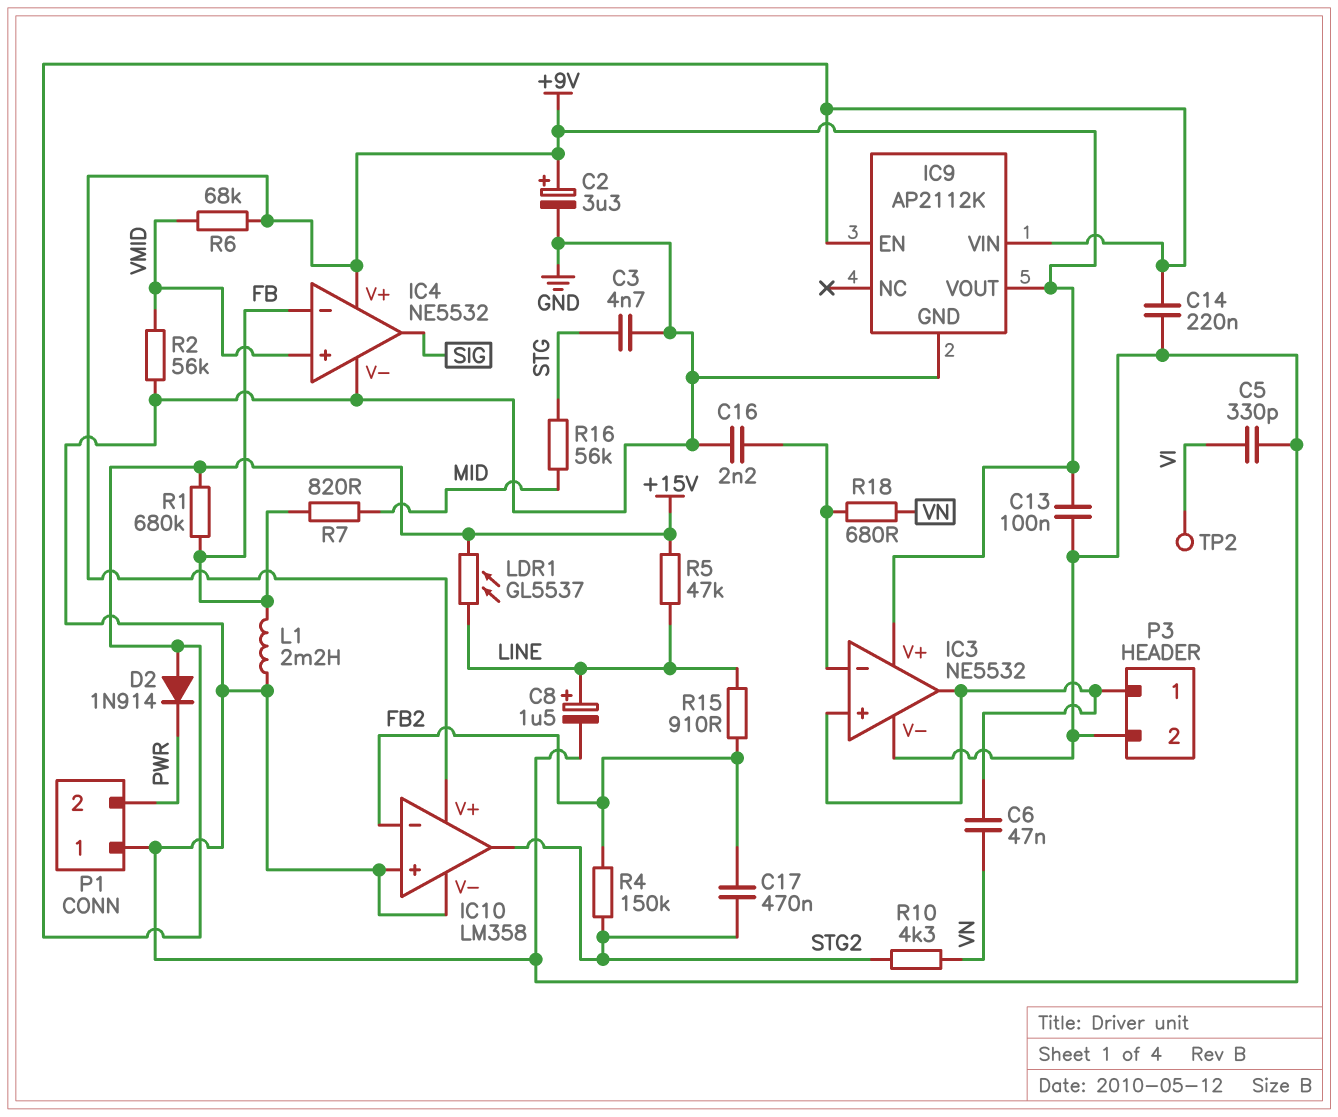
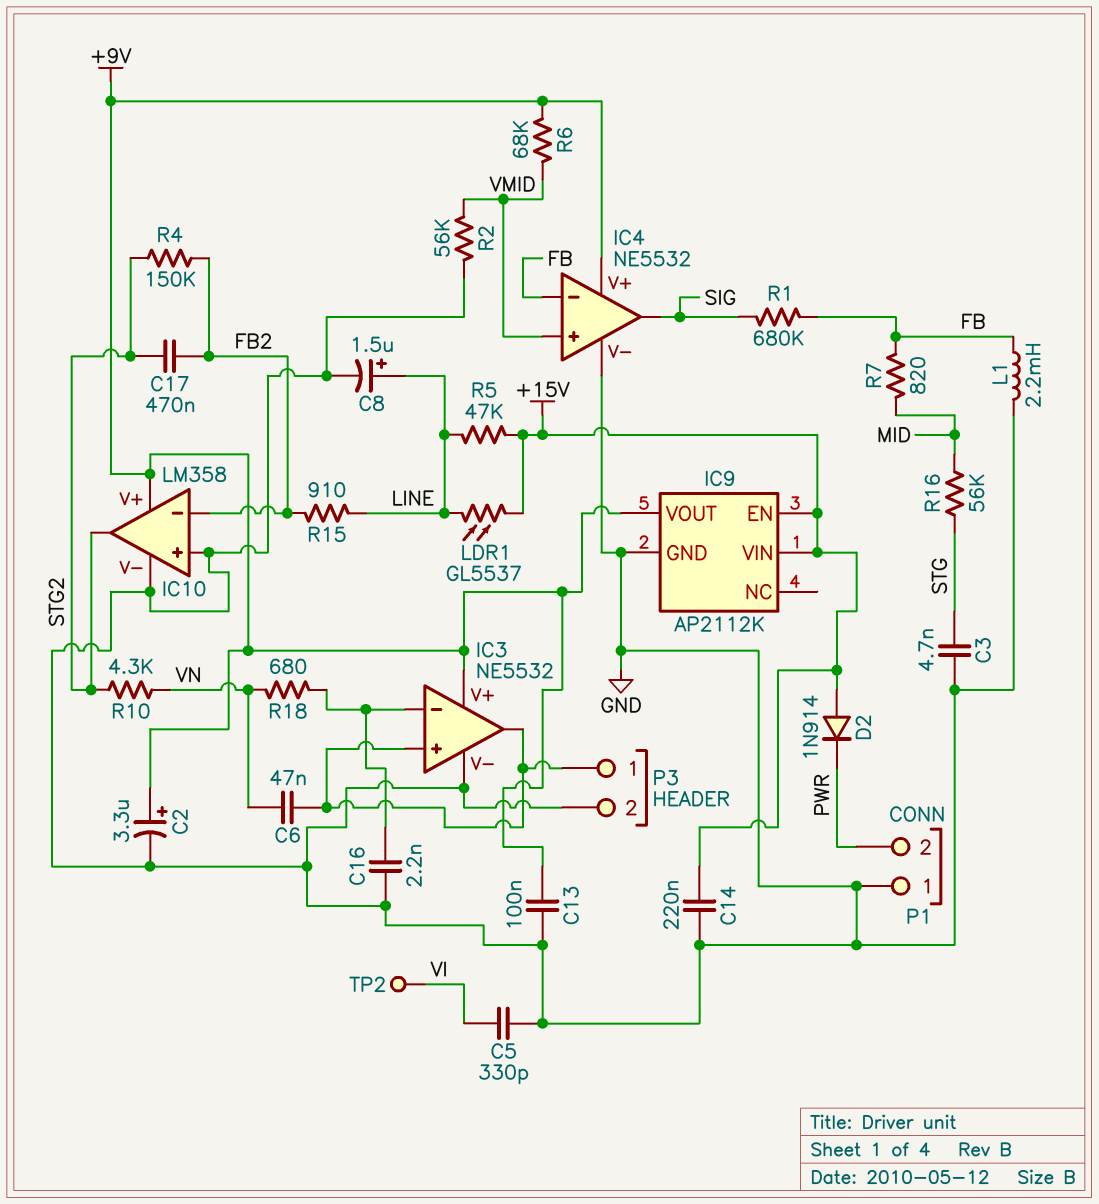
R1: 680k (+15V, FB) -> 680k (FB, SIG)

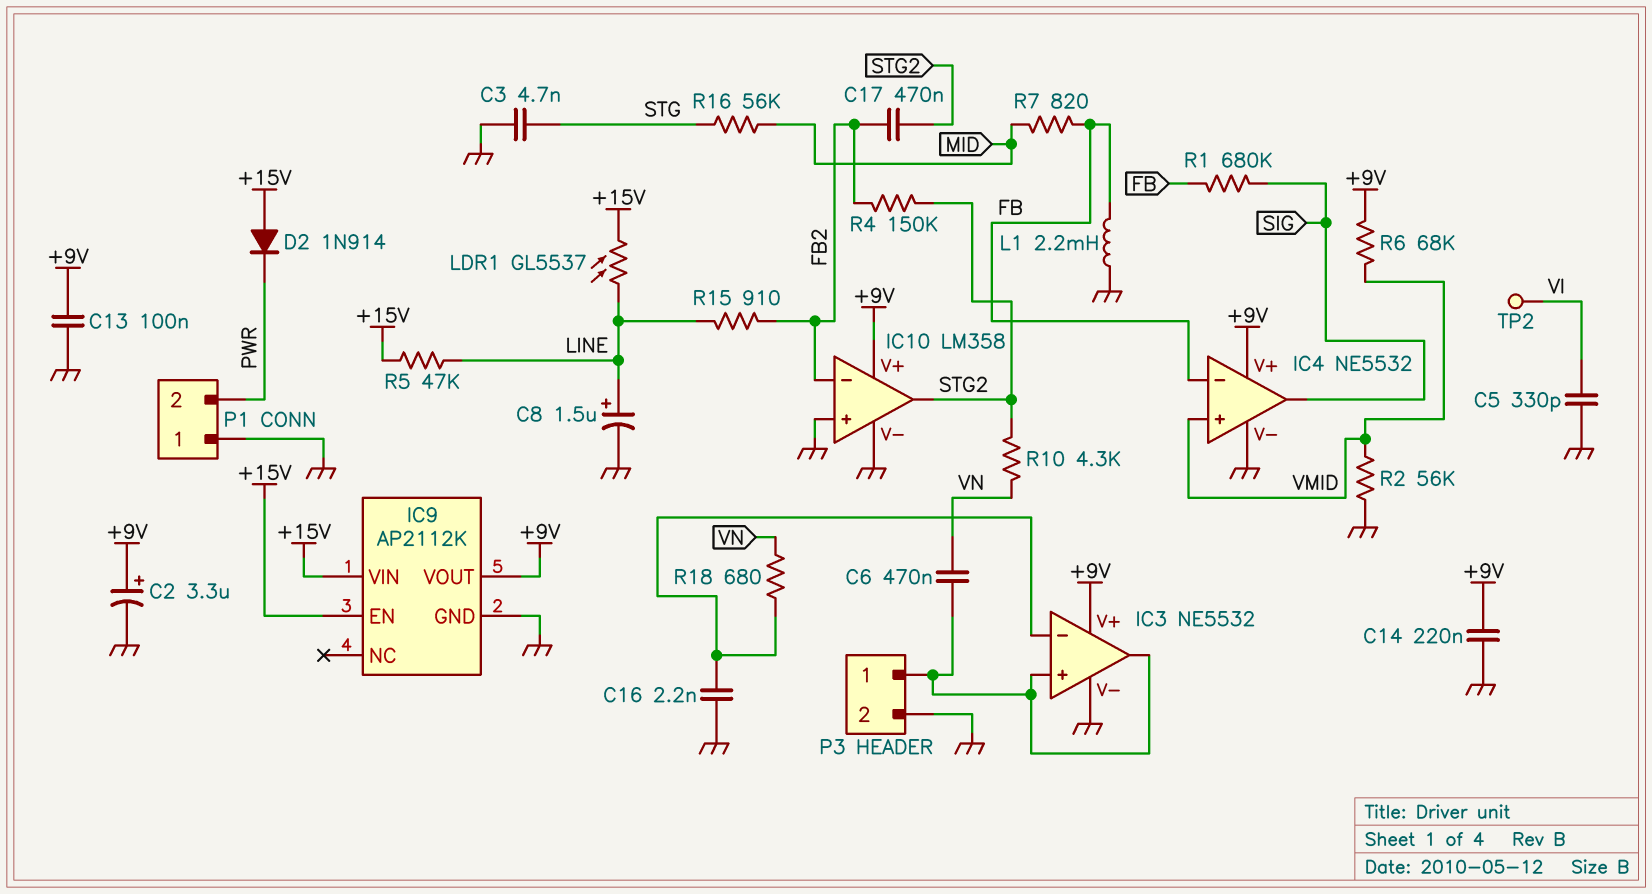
C6: 47nF (IC3/in+, VN) -> 470nF (IC3/in+, VN)
C14: 220nF (+15V, GND) -> 220nF (+9V, GND)

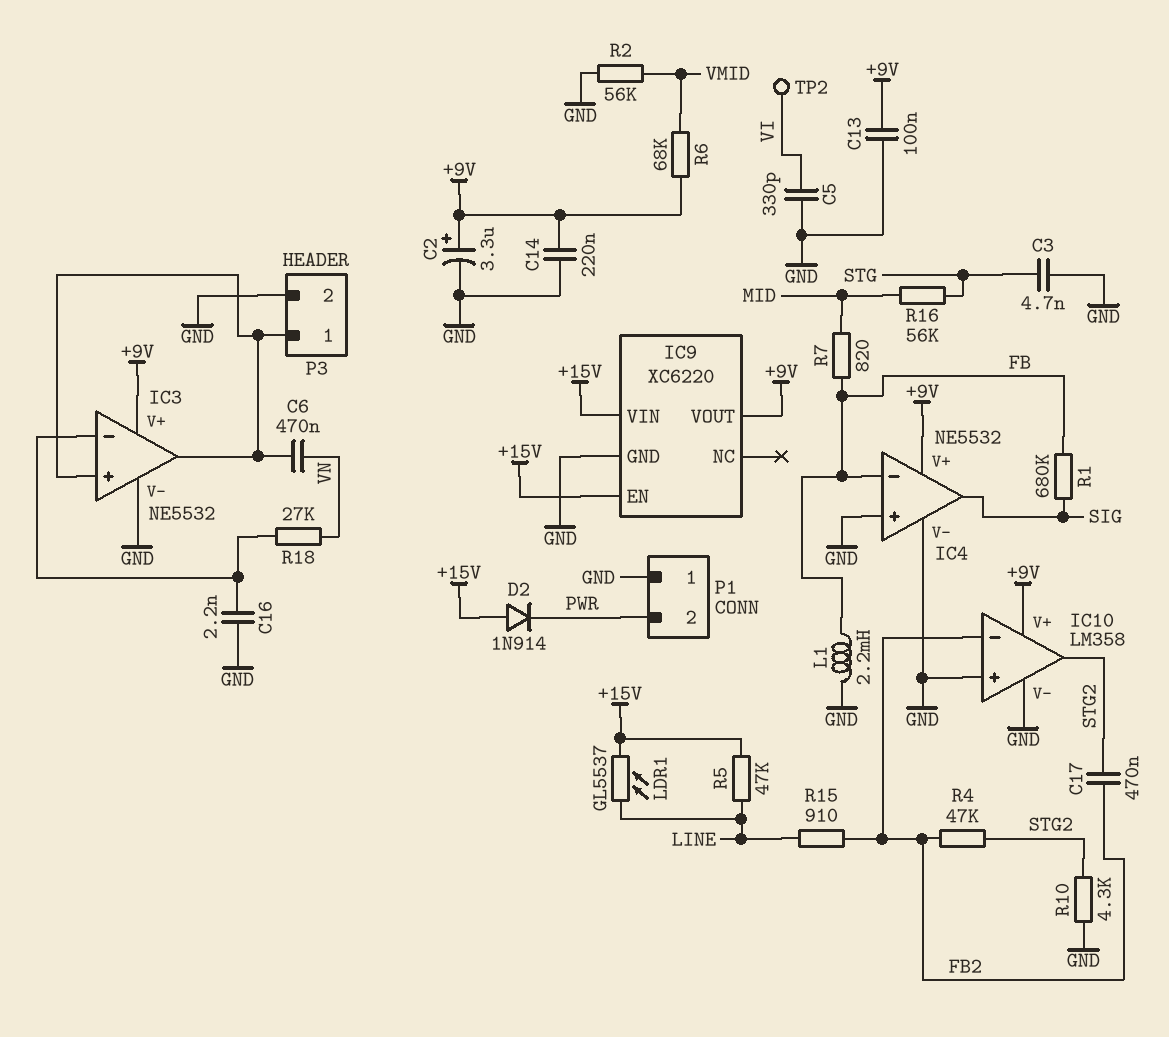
C8: 1.5uF (plus LINE, minus GND) -> none
IC4 pin in+: VMID -> GND
IC9: AP2112K -> XC6220
R4: 150k (FB2, STG2) -> 47k (FB2, STG2)
R10: 4.3k (STG2, VN) -> 4.3k (GND, STG2)
R18: 680 (IC3/in-, VN) -> 27k (IC3/in-, VN)

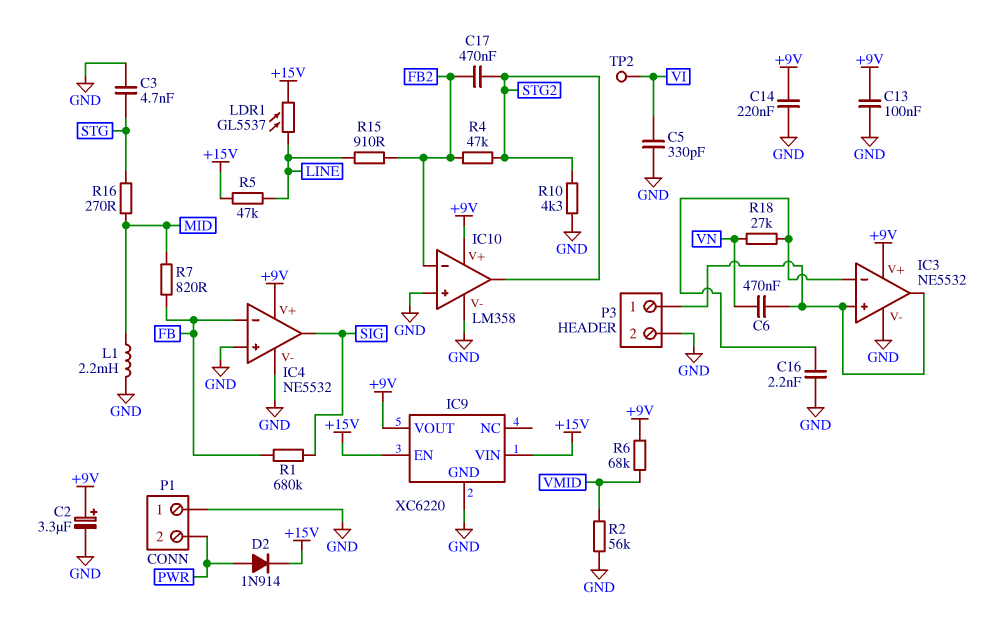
D2: diode 1N914 (A +15V, K PWR) -> diode 1N914 (A PWR, K +15V)
L1: 2.2mH (FB, GND) -> 2.2mH (GND, MID)
R16: 56k (MID, STG) -> 270 (MID, STG)

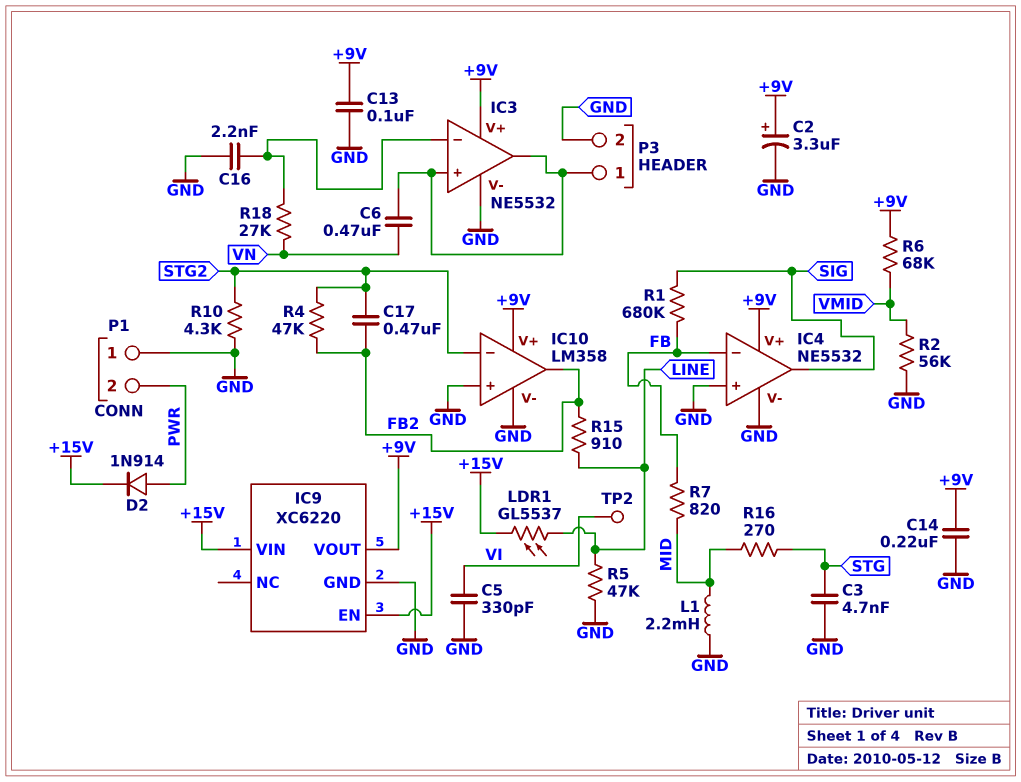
IC10 pin in-: FB2 -> STG2
IC10 pin out: STG2 -> FB2
R5: 47k (+15V, LINE) -> 47k (GND, LINE)

